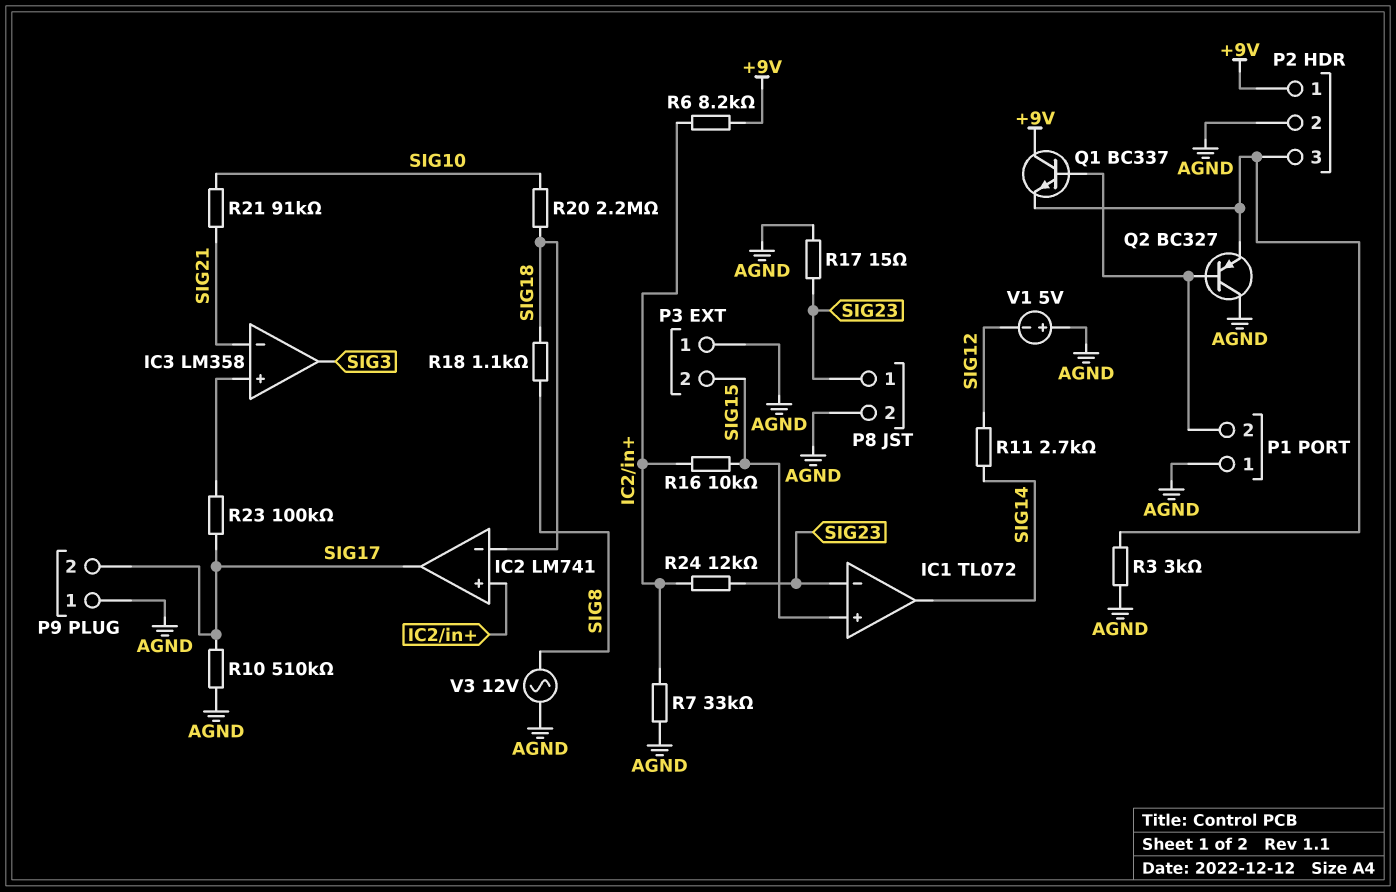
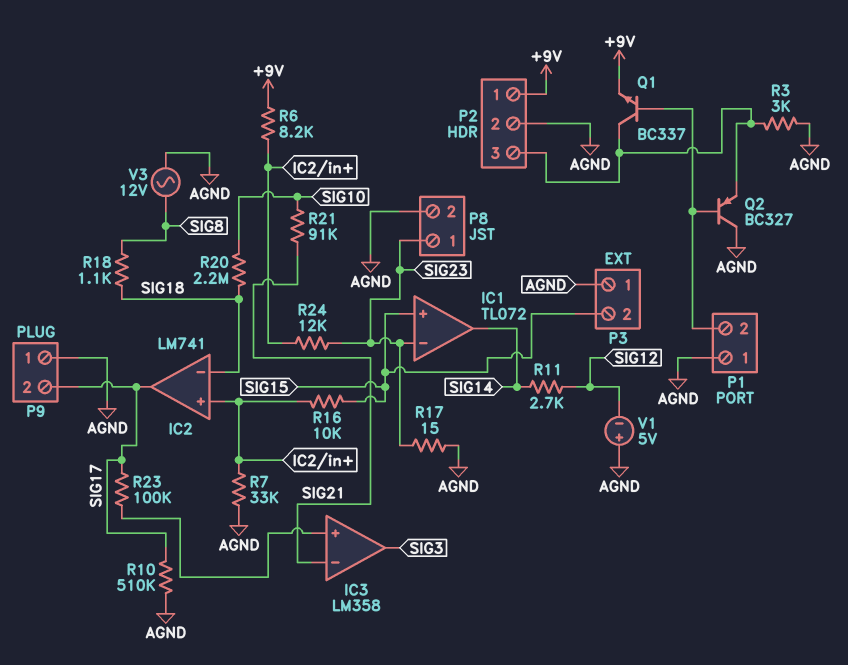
Q1: NPN BC337 (B P1/2, C +9V, E P2/3) -> NPN BC337 (B P1/2, C P2/3, E +9V)

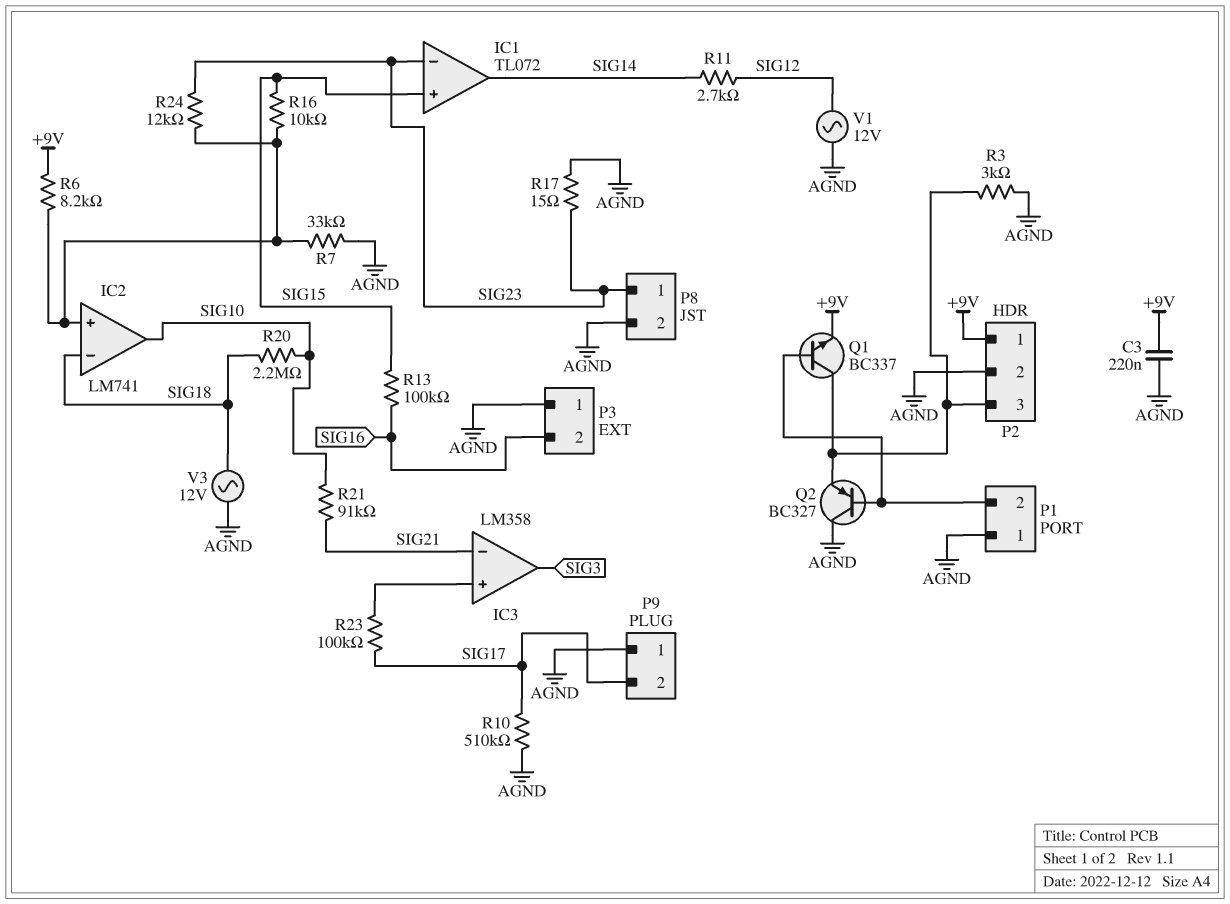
C3: none -> 220nF (+9V, AGND)
IC2 pin out: SIG17 -> SIG10
P3 pin 2: SIG15 -> SIG16
R13: none -> 100k (SIG15, SIG16)
R18: 1.1k (SIG8, SIG18) -> none
V1: 5V (plus AGND, minus SIG12) -> AC 12V (AGND, SIG12)
V3: AC 12V (AGND, SIG8) -> AC 12V (AGND, SIG18)

